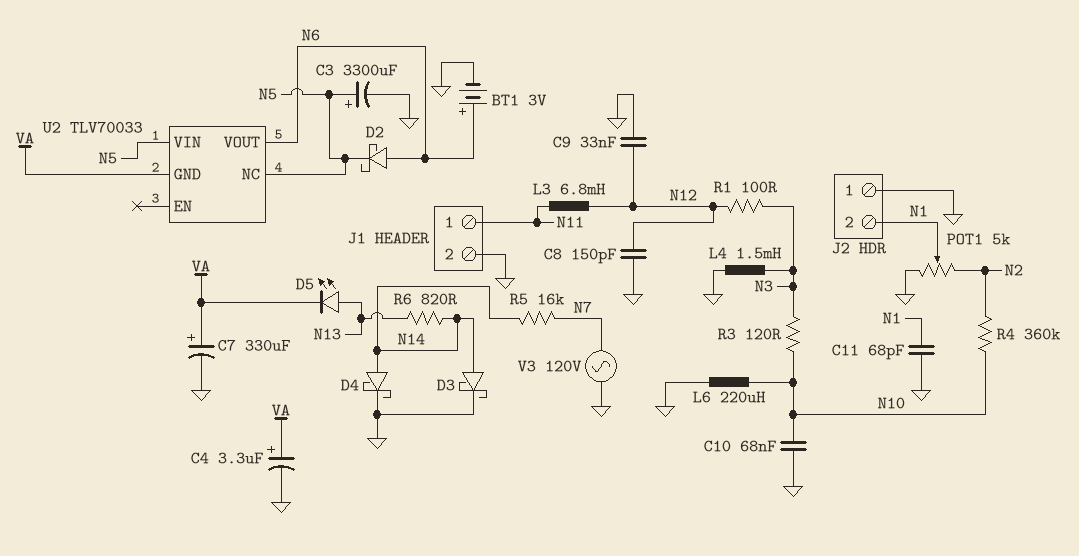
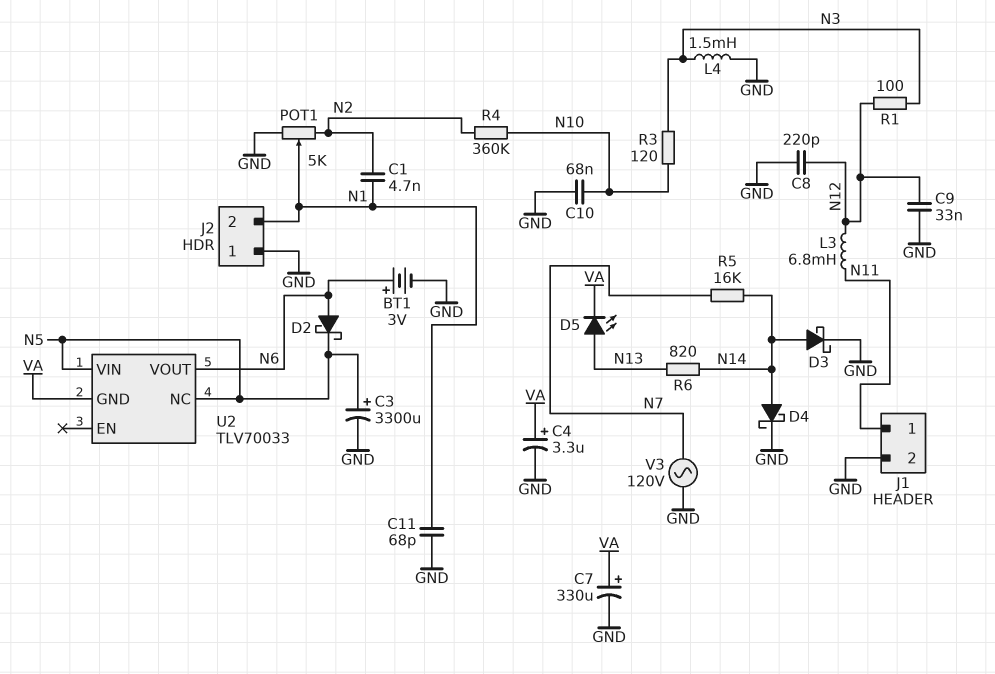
C1: none -> 4.7nF (N1, N2)
C8: 150pF (GND, N12) -> 220pF (GND, N12)
L6: 220uH (GND, N10) -> none

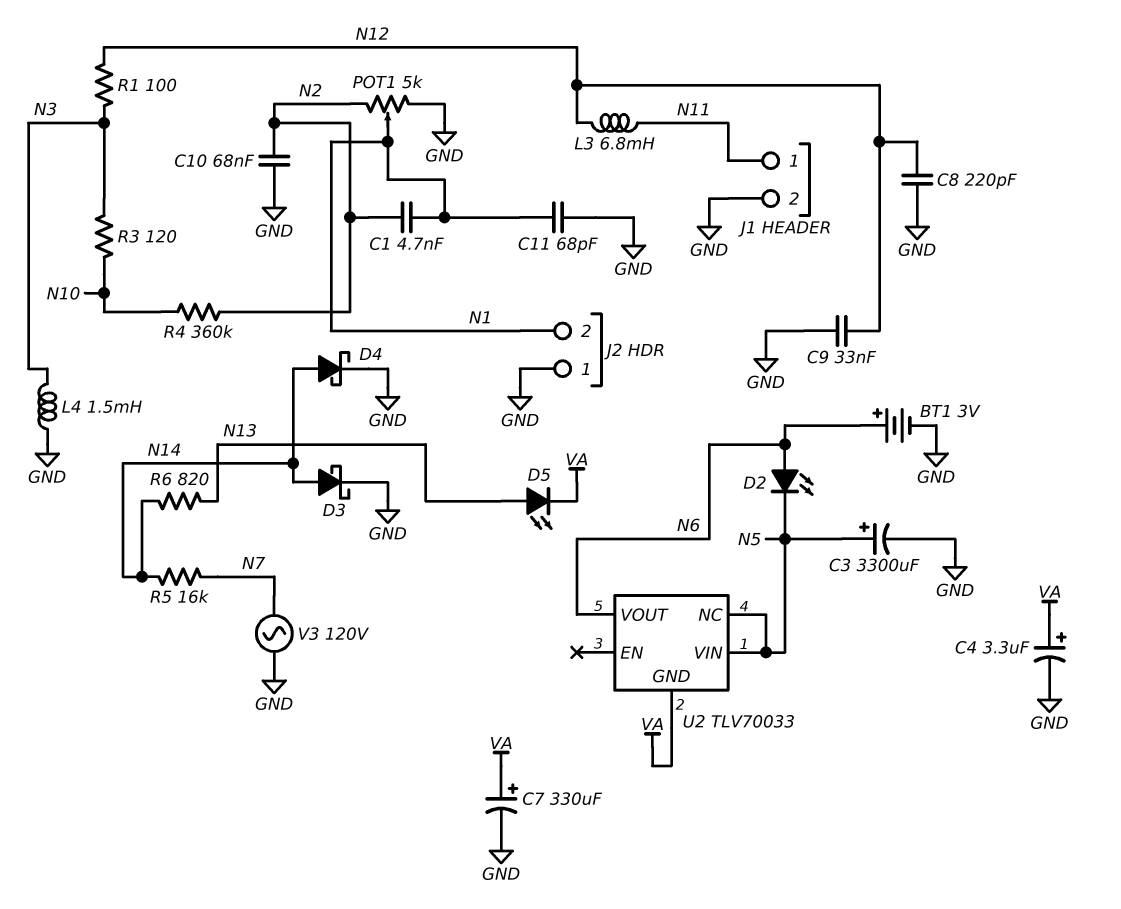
C10: 68nF (GND, N10) -> 68nF (GND, N2)
D2: schottky (A N6, K N5) -> LED (A N6, K N5)

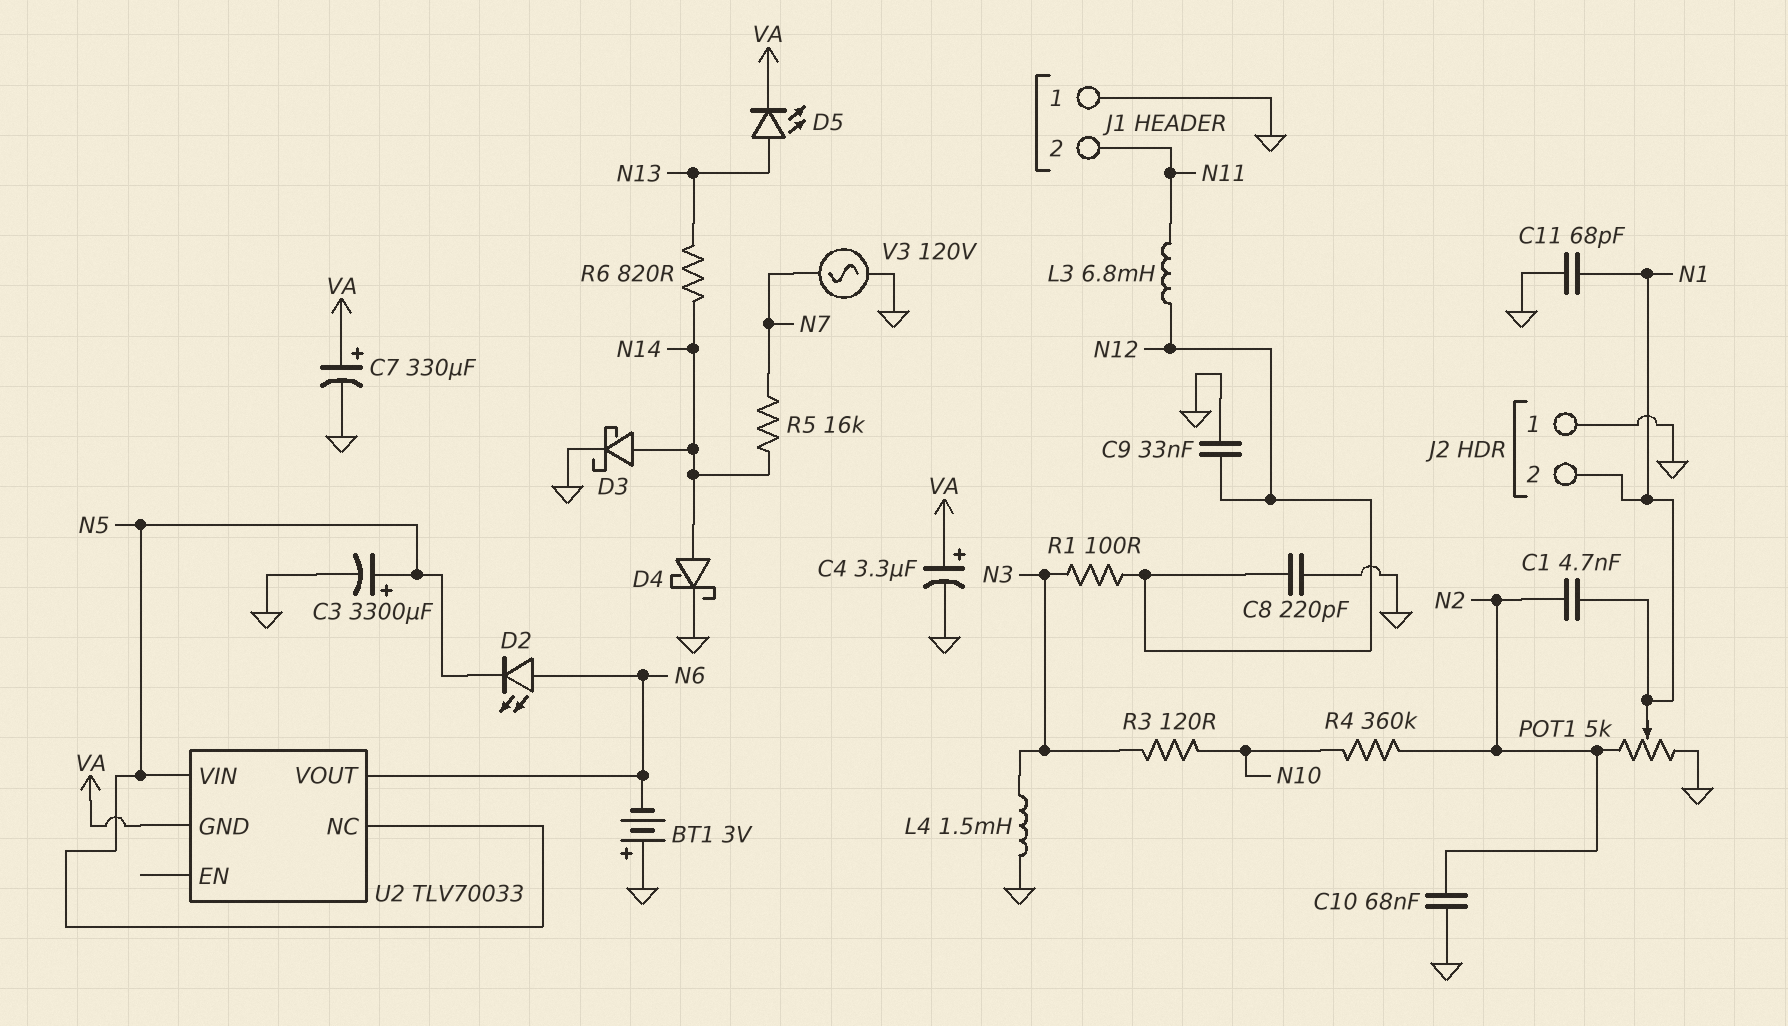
BT1: 3V (plus N6, minus GND) -> 3V (plus GND, minus N6)
J1 pin 1: N11 -> GND
J1 pin 2: GND -> N11

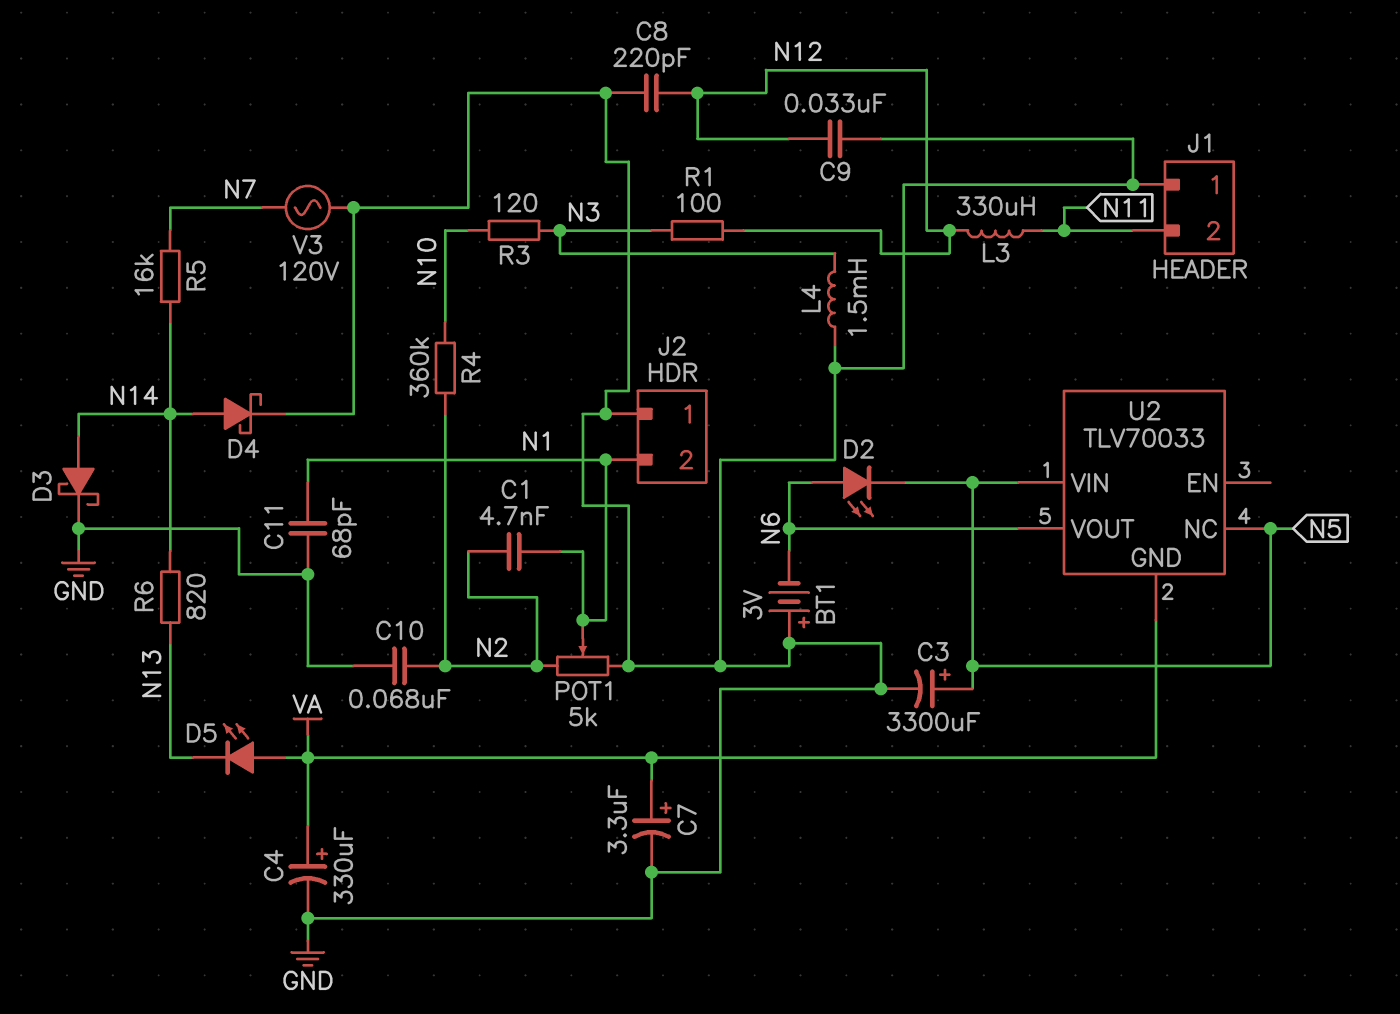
C4: 3.3uF (plus VA, minus GND) -> 330uF (plus VA, minus GND)
C7: 330uF (plus VA, minus GND) -> 3.3uF (plus VA, minus GND)
D5: LED (A N13, K VA) -> LED (A VA, K N13)
L3: 6.8mH (N11, N12) -> 330uH (N11, N12)

